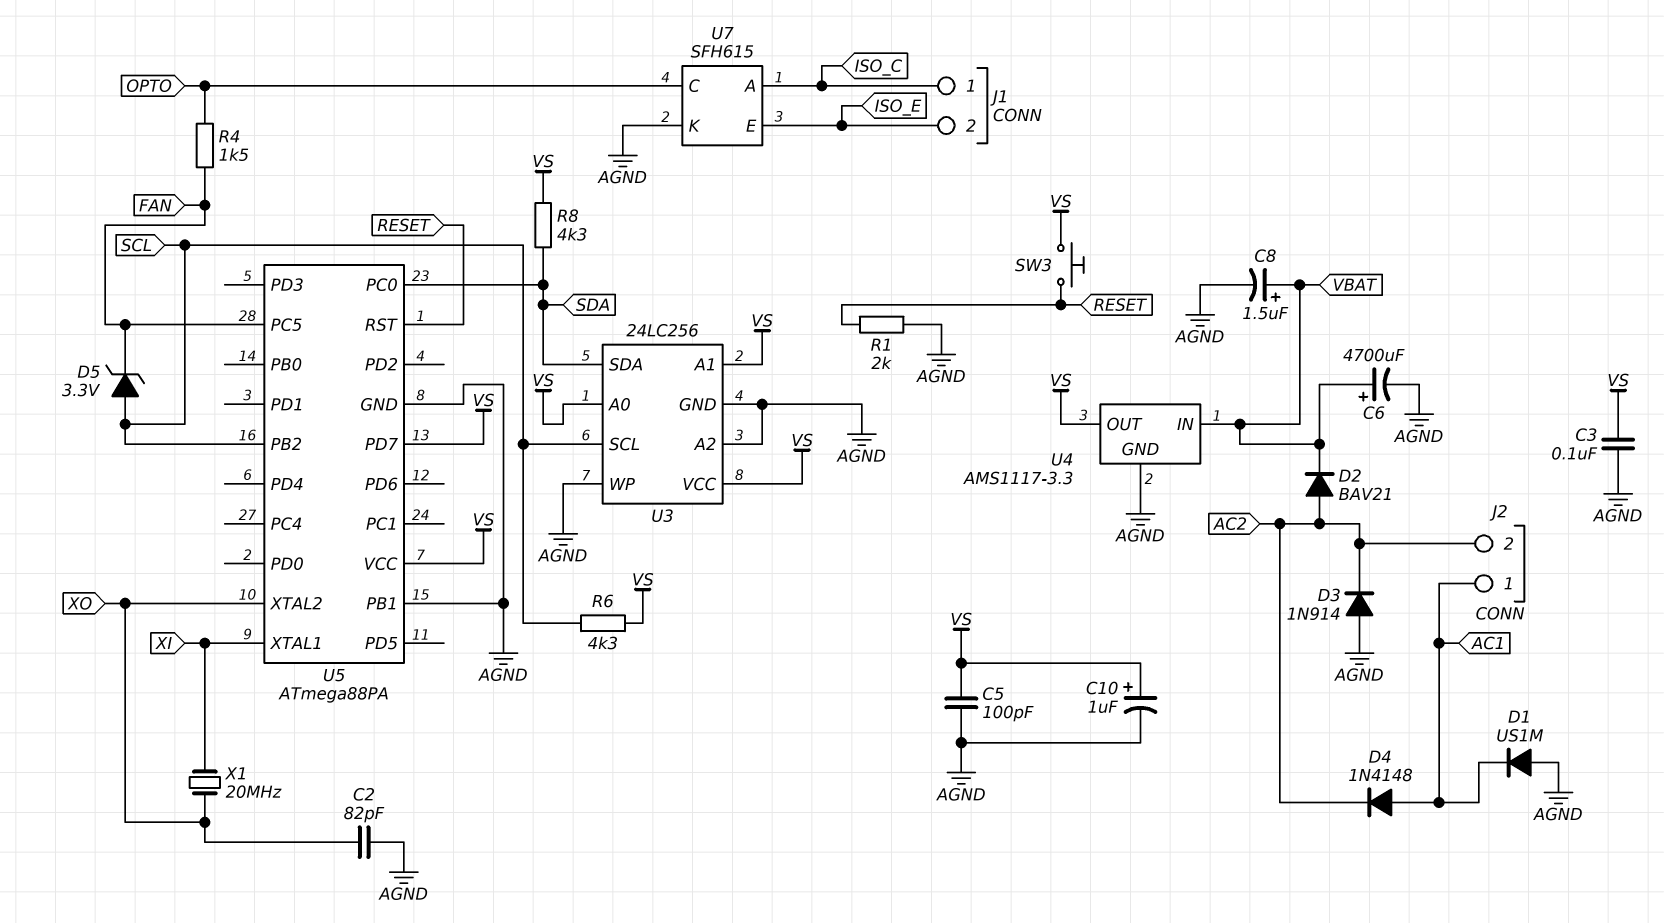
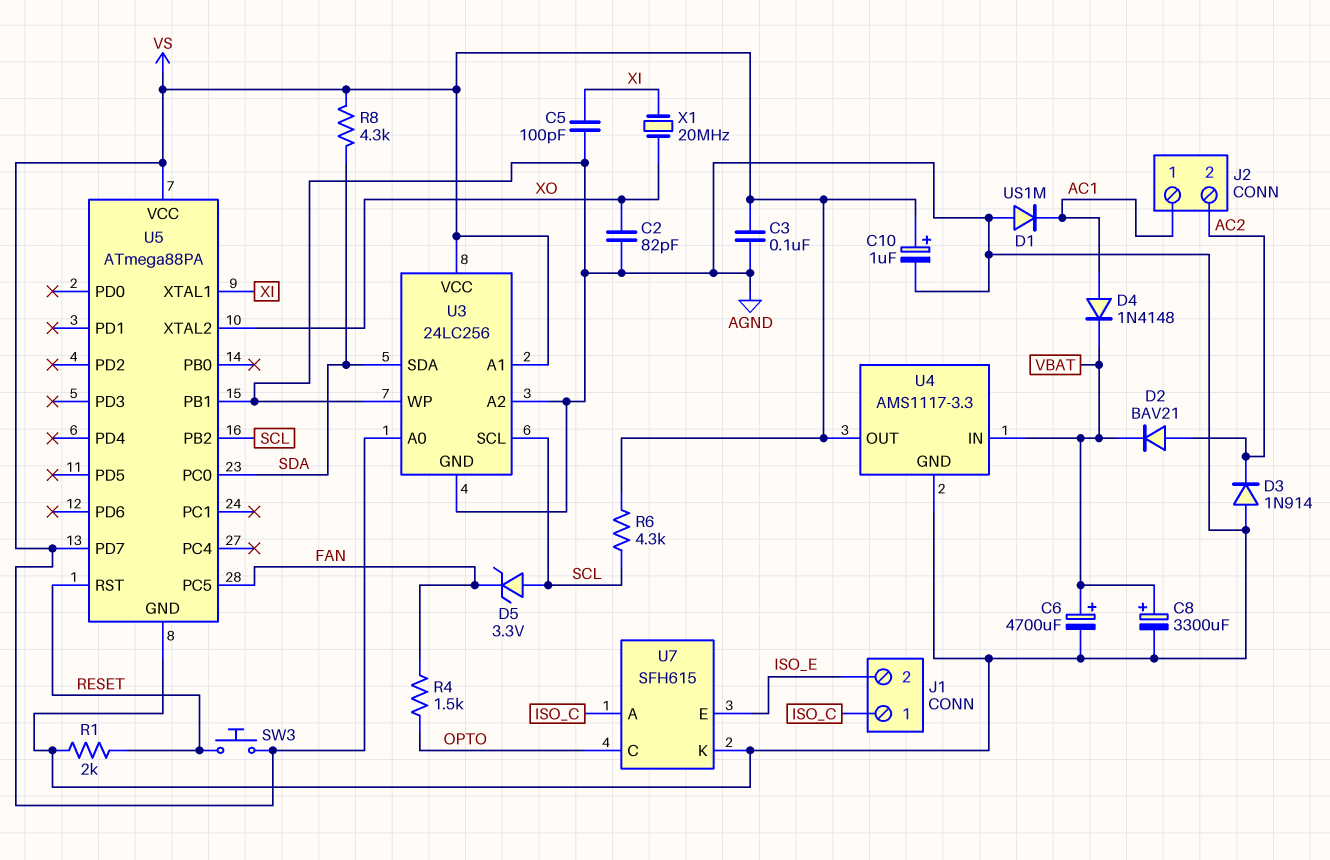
C5: 100pF (AGND, VS) -> 100pF (AGND, XI)
C8: 1.5uF (plus VBAT, minus AGND) -> 3300uF (plus VBAT, minus AGND)
D4: diode 1N4148 (A AC1, K AC2) -> diode 1N4148 (A AC1, K VBAT)

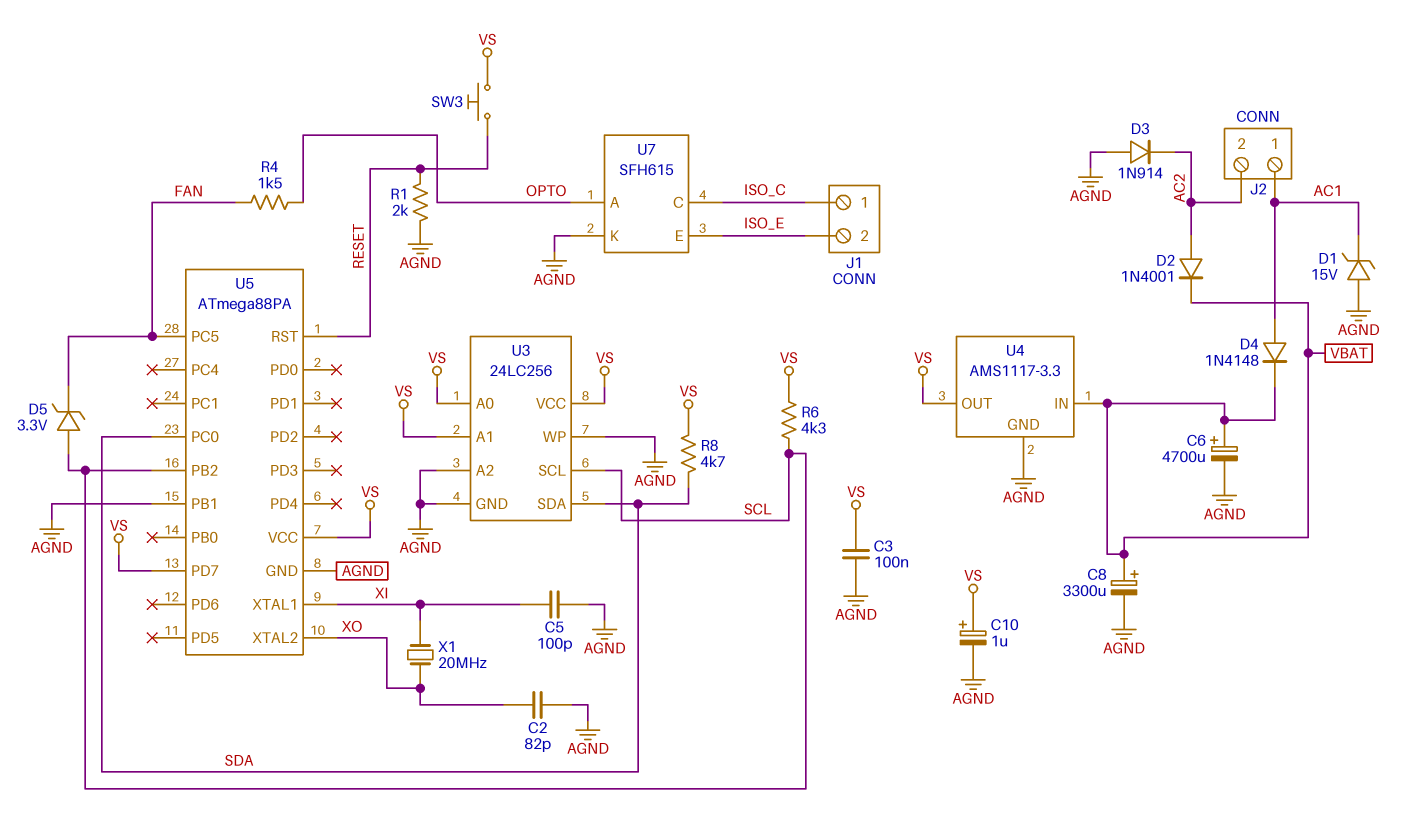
D1: diode US1M (A AGND, K AC1) -> zener 15V (A AGND, K AC1)
D2: diode BAV21 (A AC2, K VBAT) -> diode 1N4001 (A AC2, K VBAT)
R8: 4.3k (SDA, VS) -> 4.7k (SDA, VS)
U7 pin A: ISO_C -> OPTO
U7 pin C: OPTO -> ISO_C

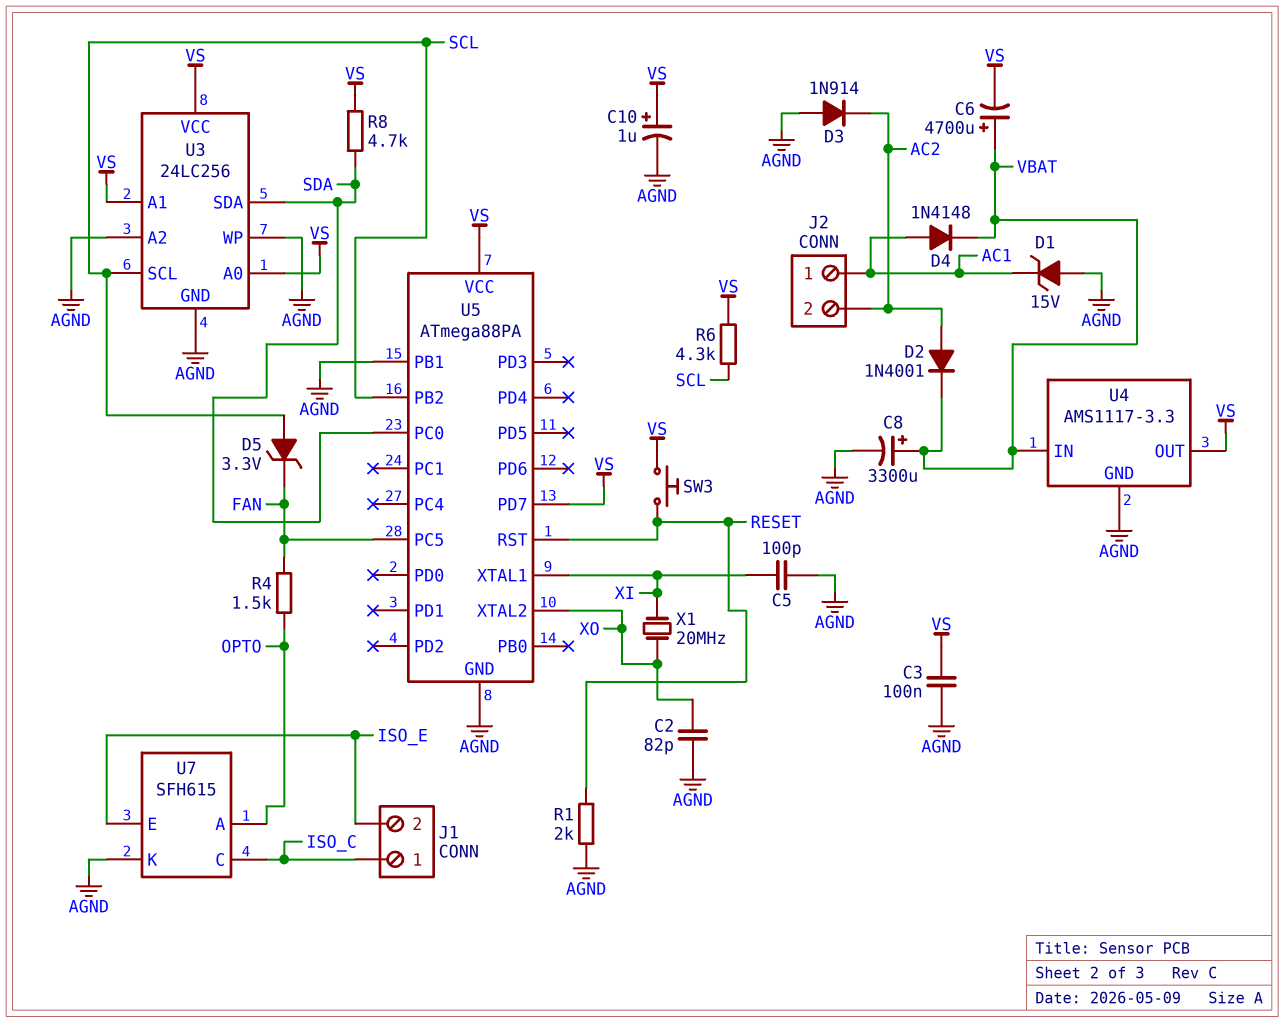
C6: 4700uF (plus VBAT, minus AGND) -> 4700uF (plus VBAT, minus VS)

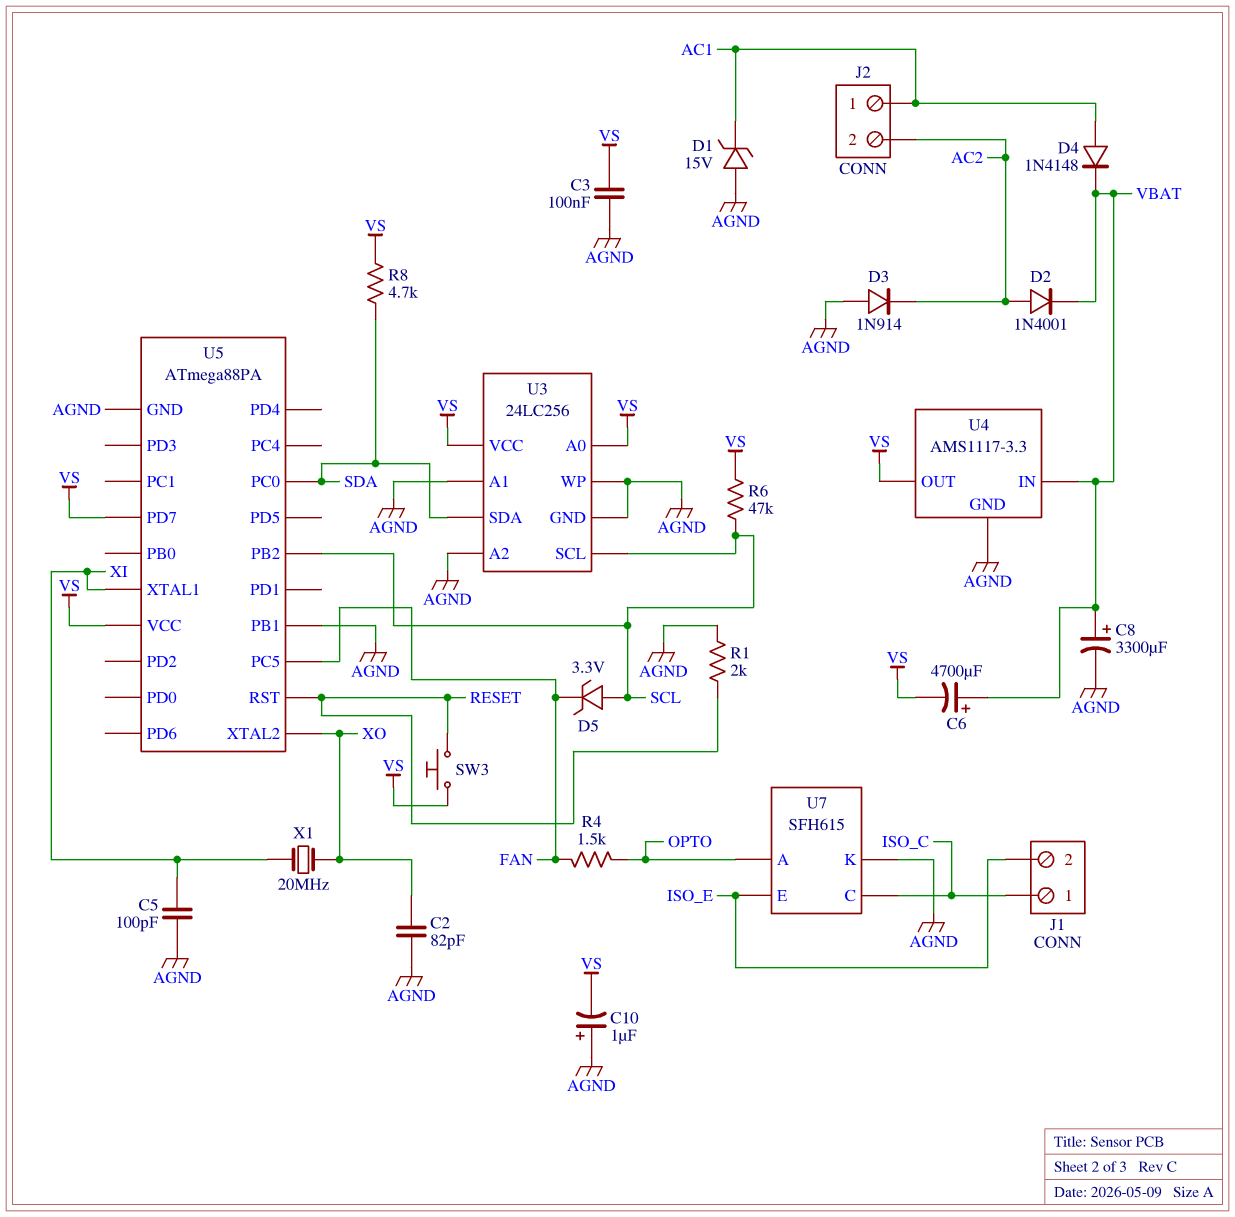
C10: 1uF (plus VS, minus AGND) -> 1uF (plus AGND, minus VS)
R6: 4.3k (SCL, VS) -> 47k (SCL, VS)
U3 pin A1: VS -> AGND

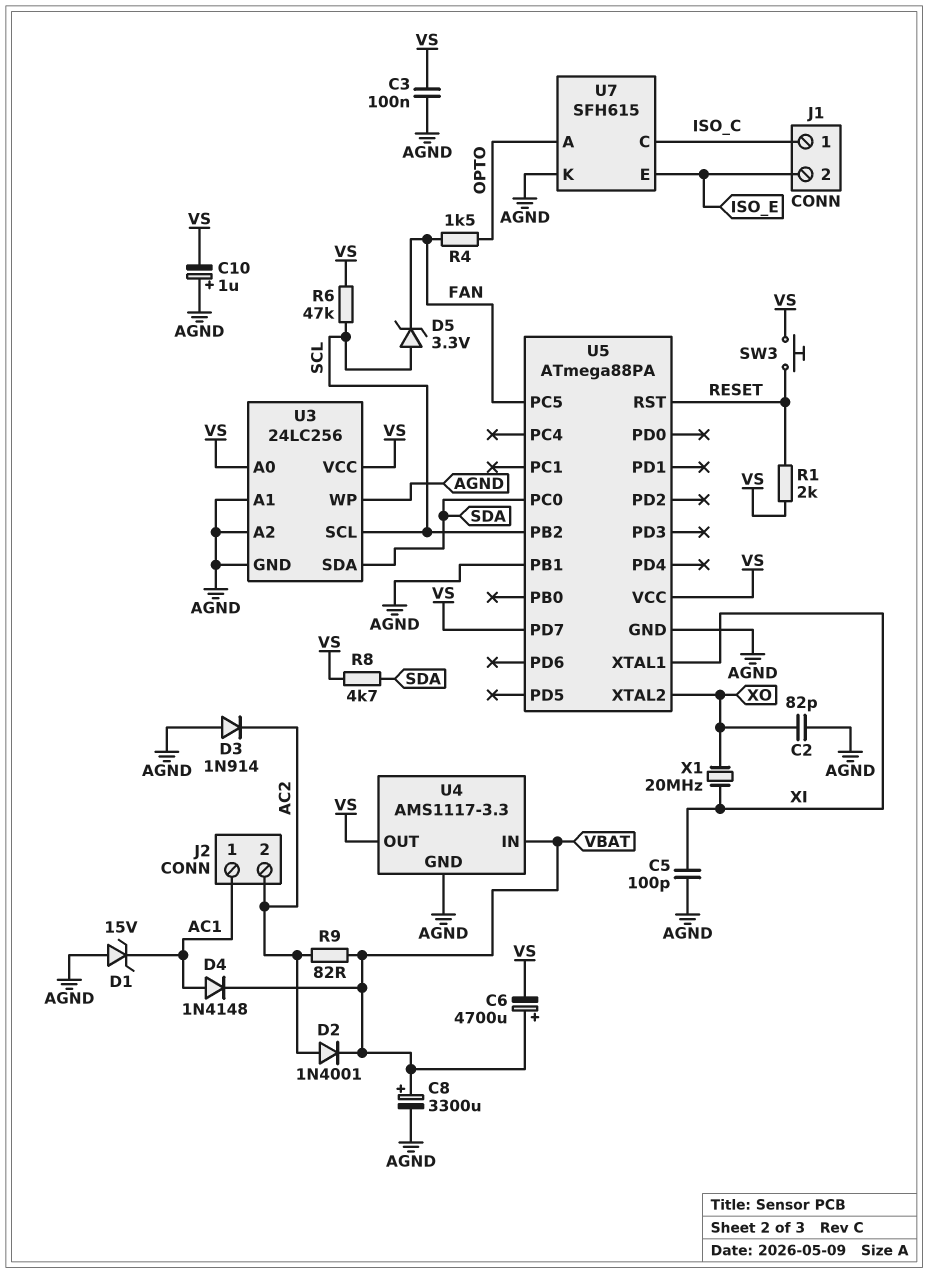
R1: 2k (AGND, RESET) -> 2k (RESET, VS)
R9: none -> 82 (AC2, VBAT)

